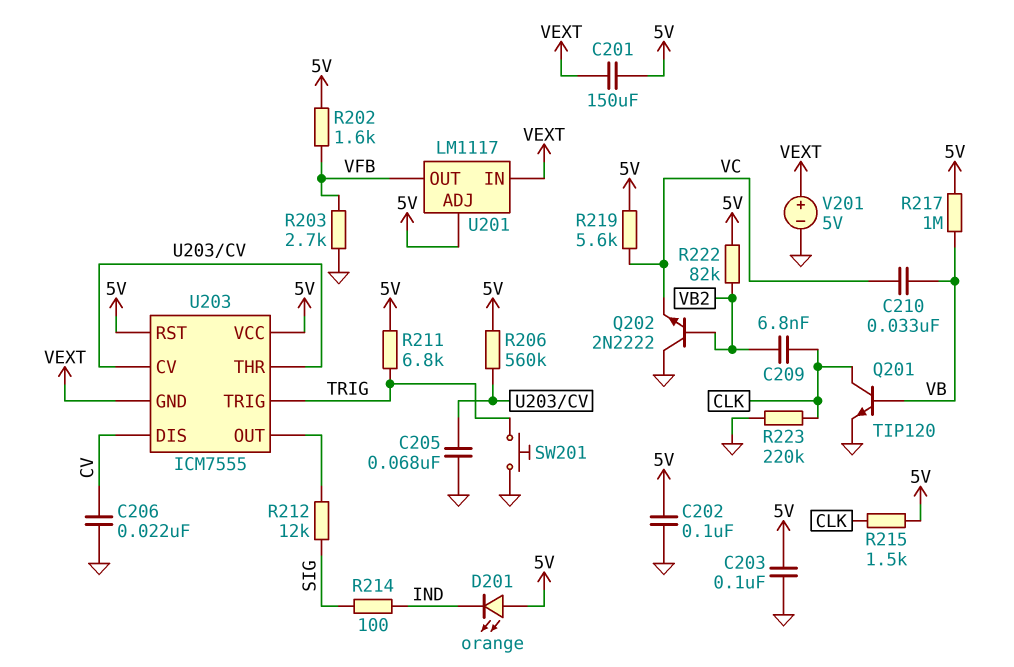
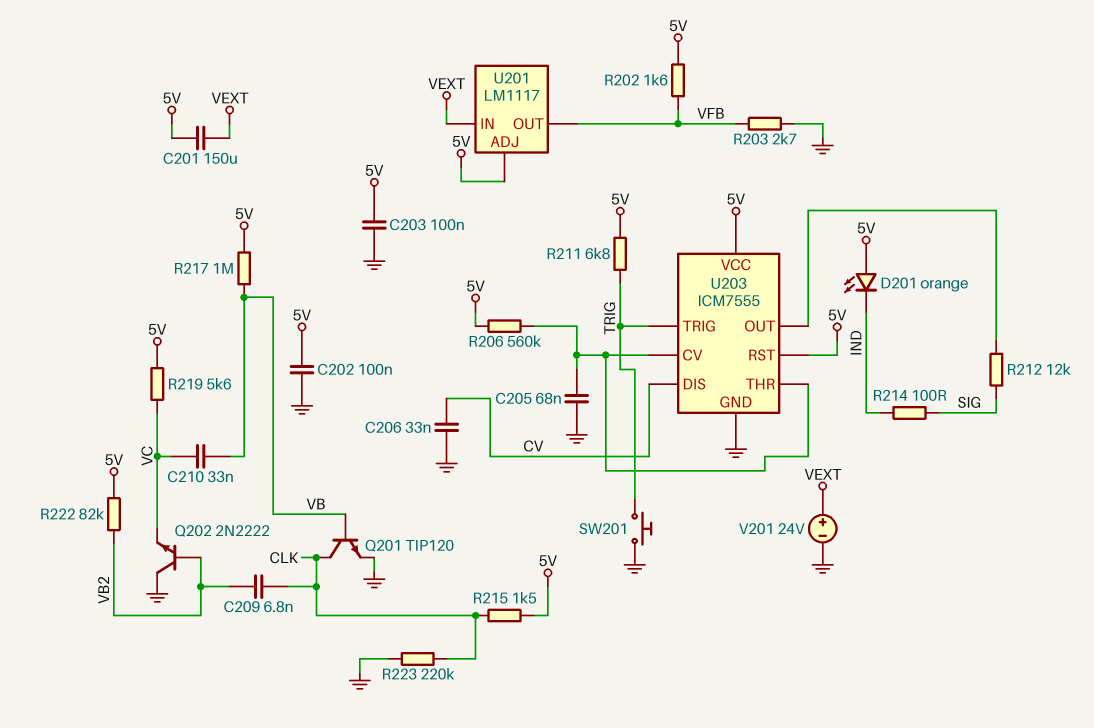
C206: 22nF (CV, GND) -> 33nF (CV, GND)
U203 pin GND: VEXT -> GND
V201: 5V (plus VEXT, minus GND) -> 24V (plus VEXT, minus GND)

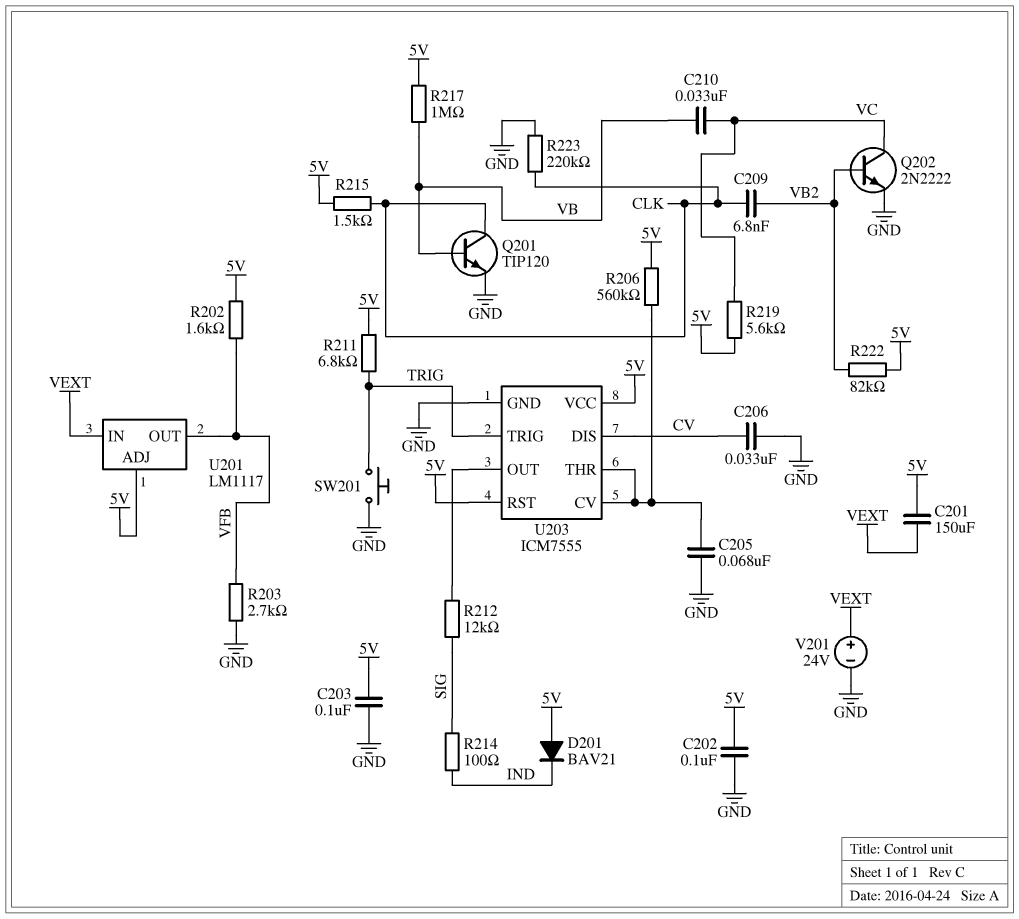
D201: LED orange (A 5V, K IND) -> diode BAV21 (A 5V, K IND)
Q202: NPN 2N2222 (B VB2, C GND, E VC) -> NPN 2N2222 (B VB2, C VC, E GND)

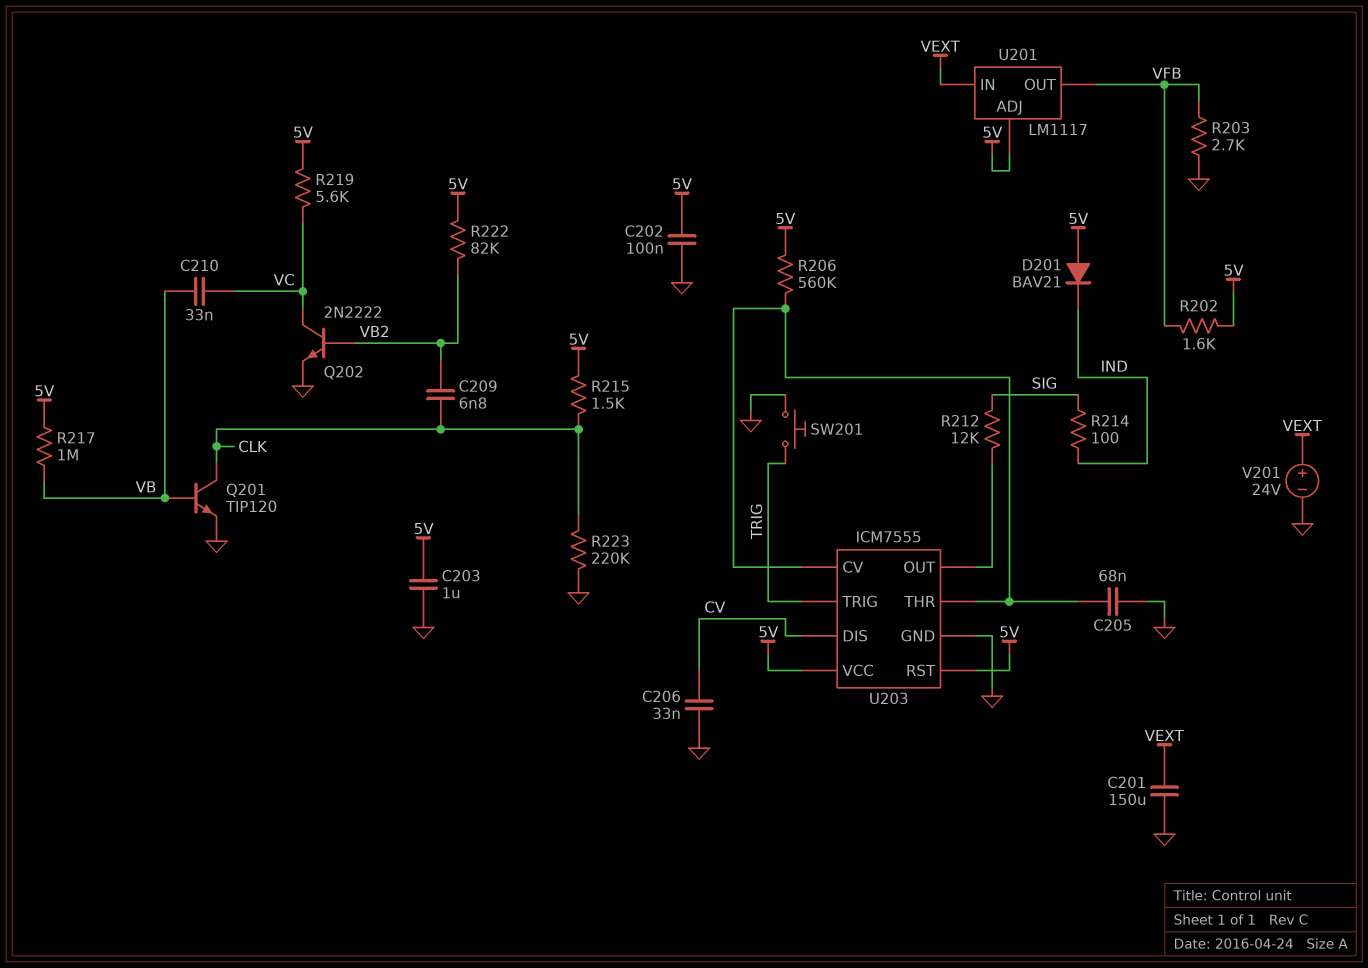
C201: 150uF (5V, VEXT) -> 150uF (GND, VEXT)
C203: 100nF (5V, GND) -> 1uF (5V, GND)
R211: 6.8k (5V, TRIG) -> none

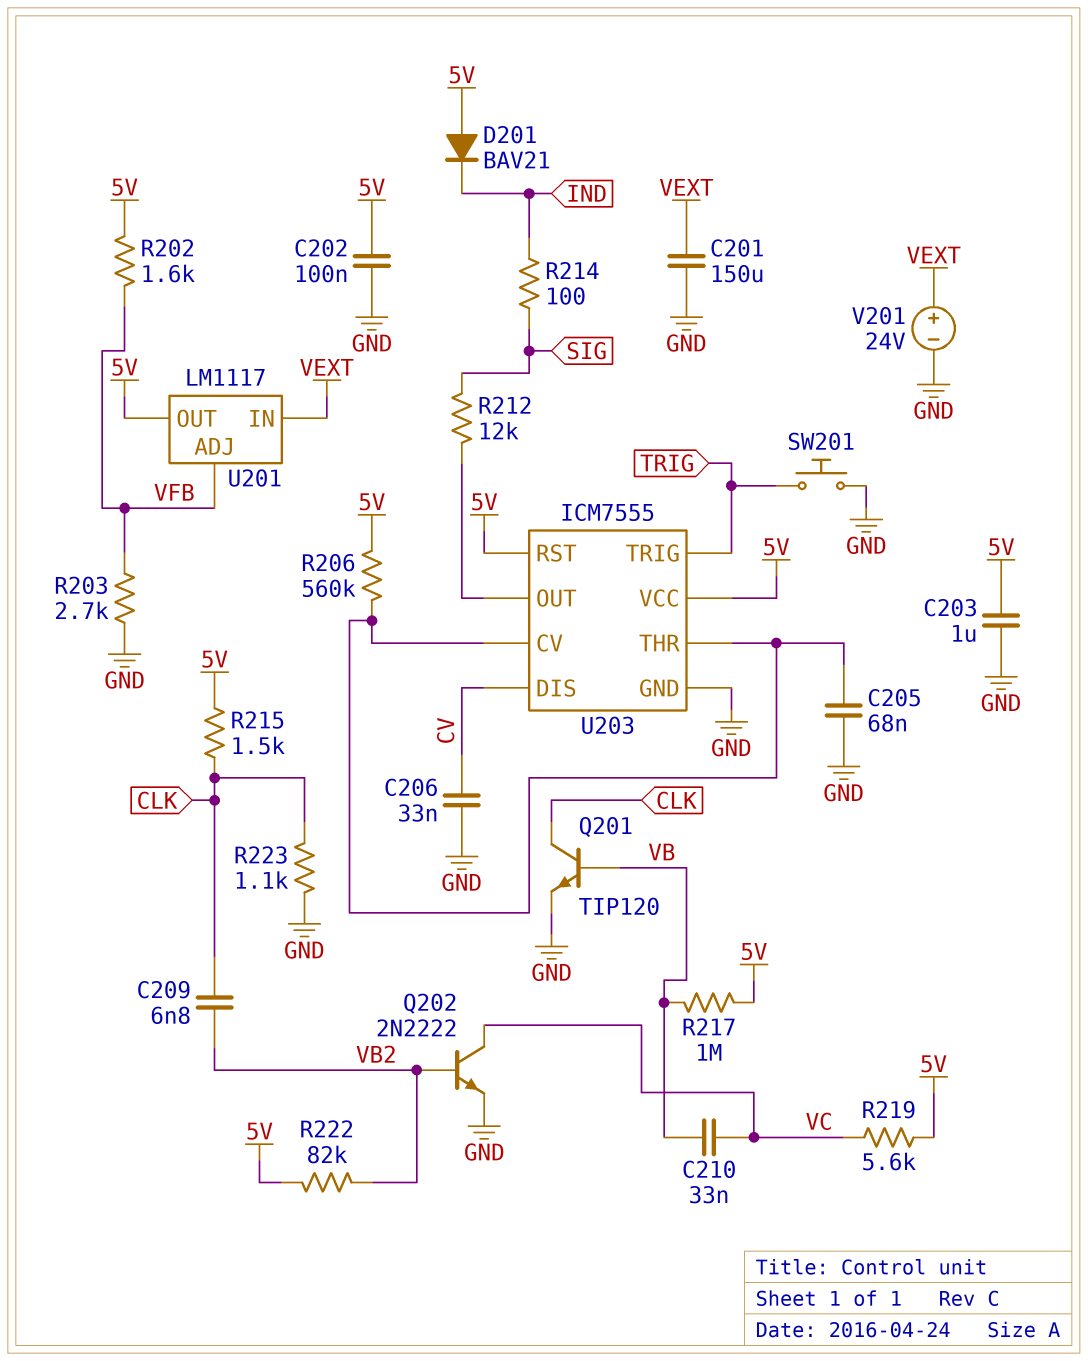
R223: 220k (CLK, GND) -> 1.1k (CLK, GND)
U201 pin ADJ: 5V -> VFB
U201 pin OUT: VFB -> 5V

